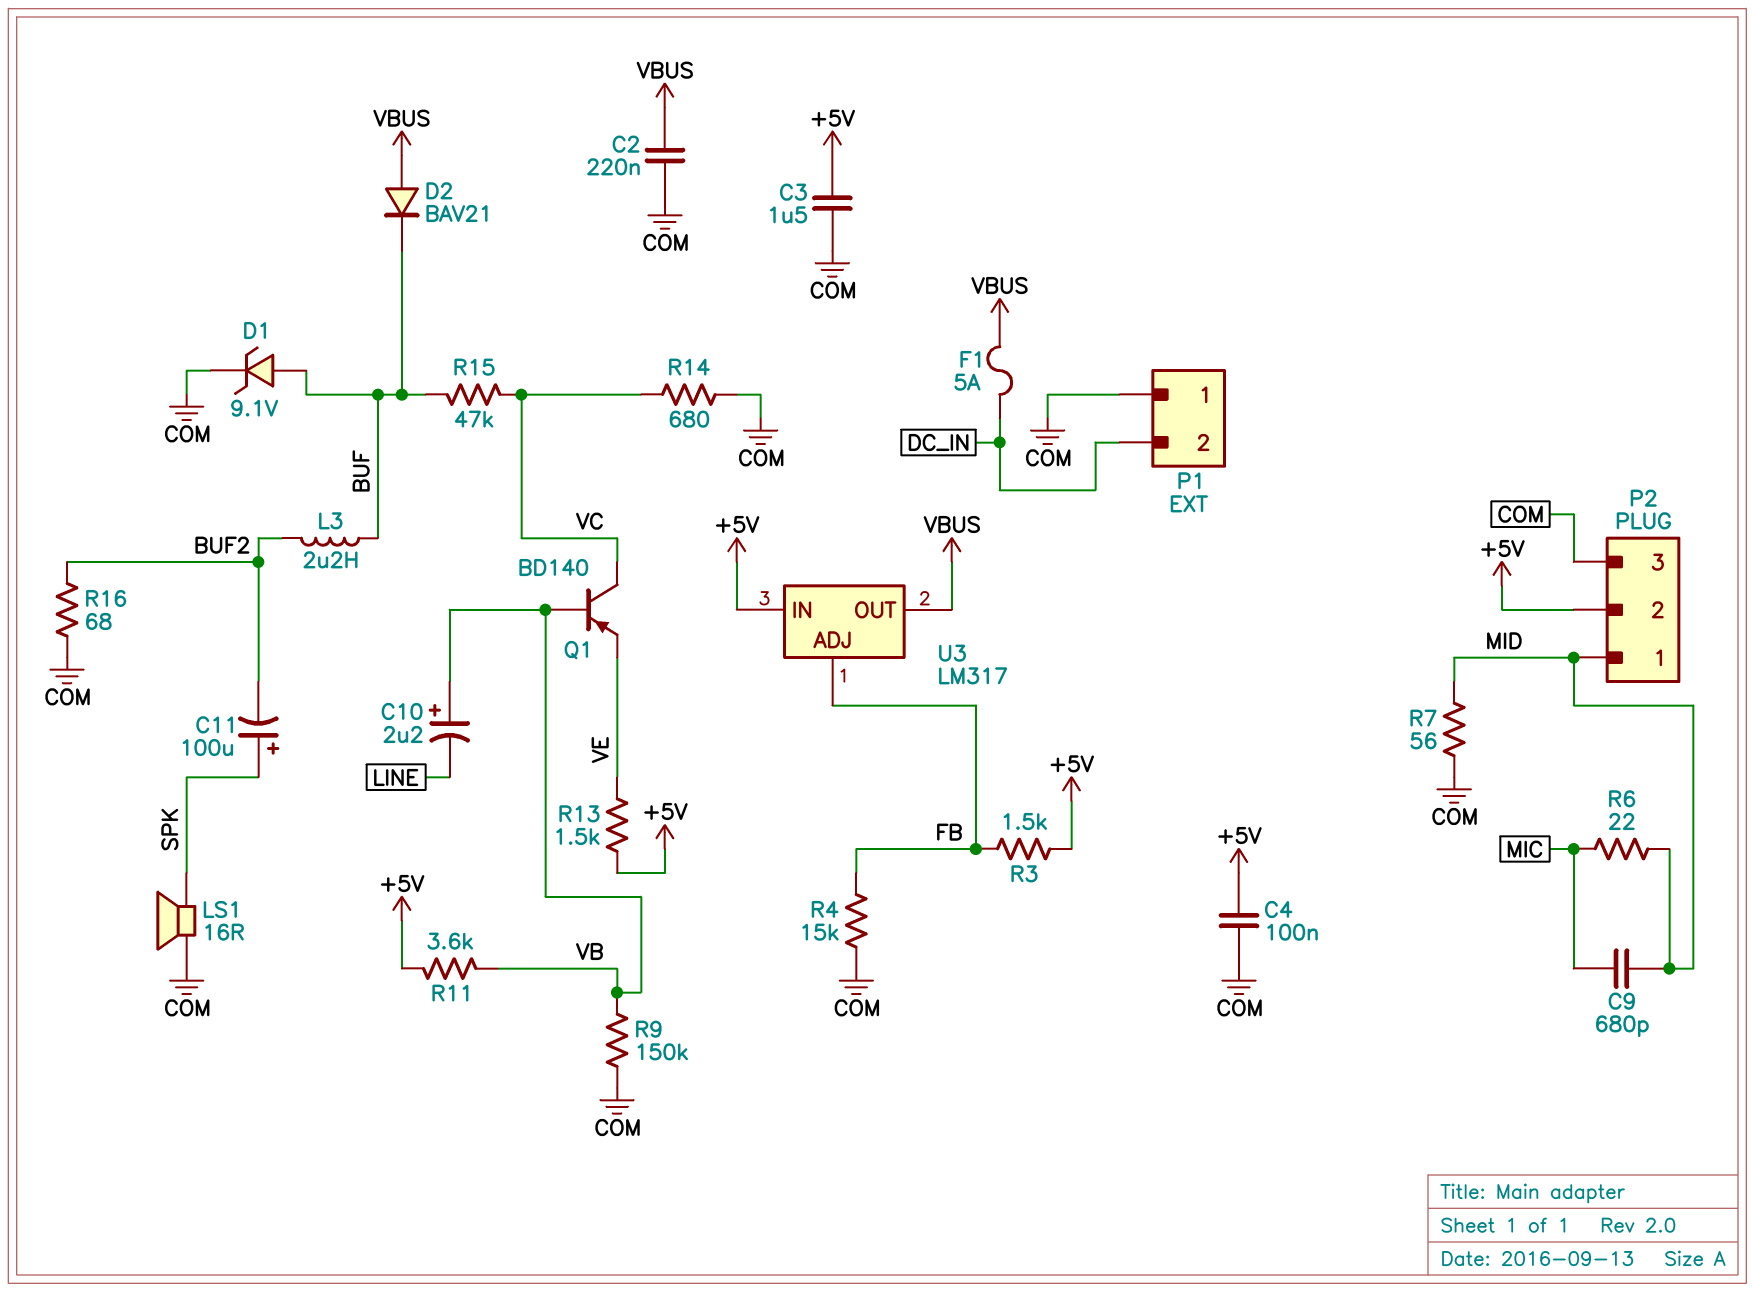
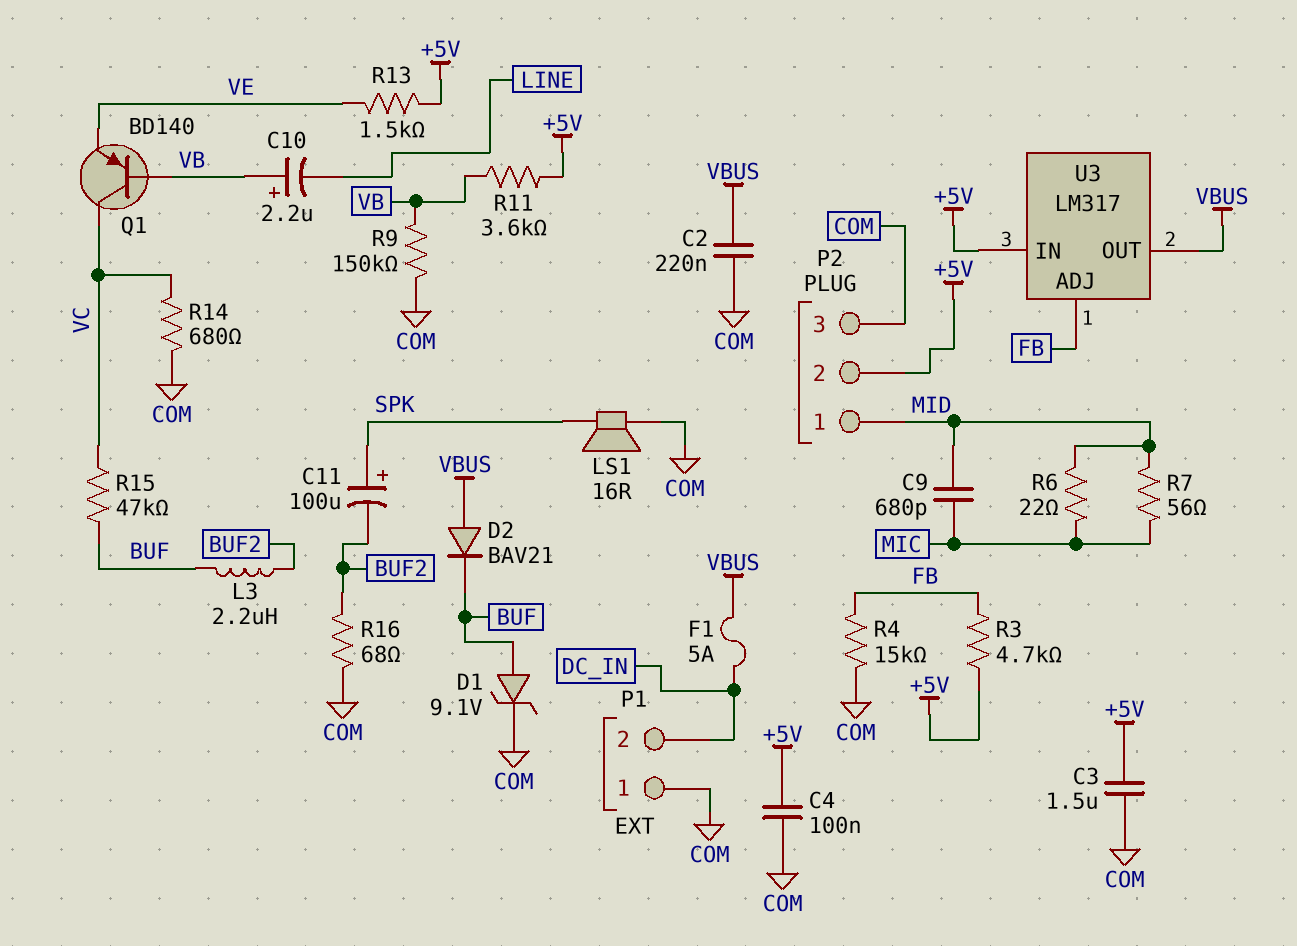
R3: 1.5k (+5V, FB) -> 4.7k (+5V, FB)
R7: 56 (COM, MID) -> 56 (MIC, MID)

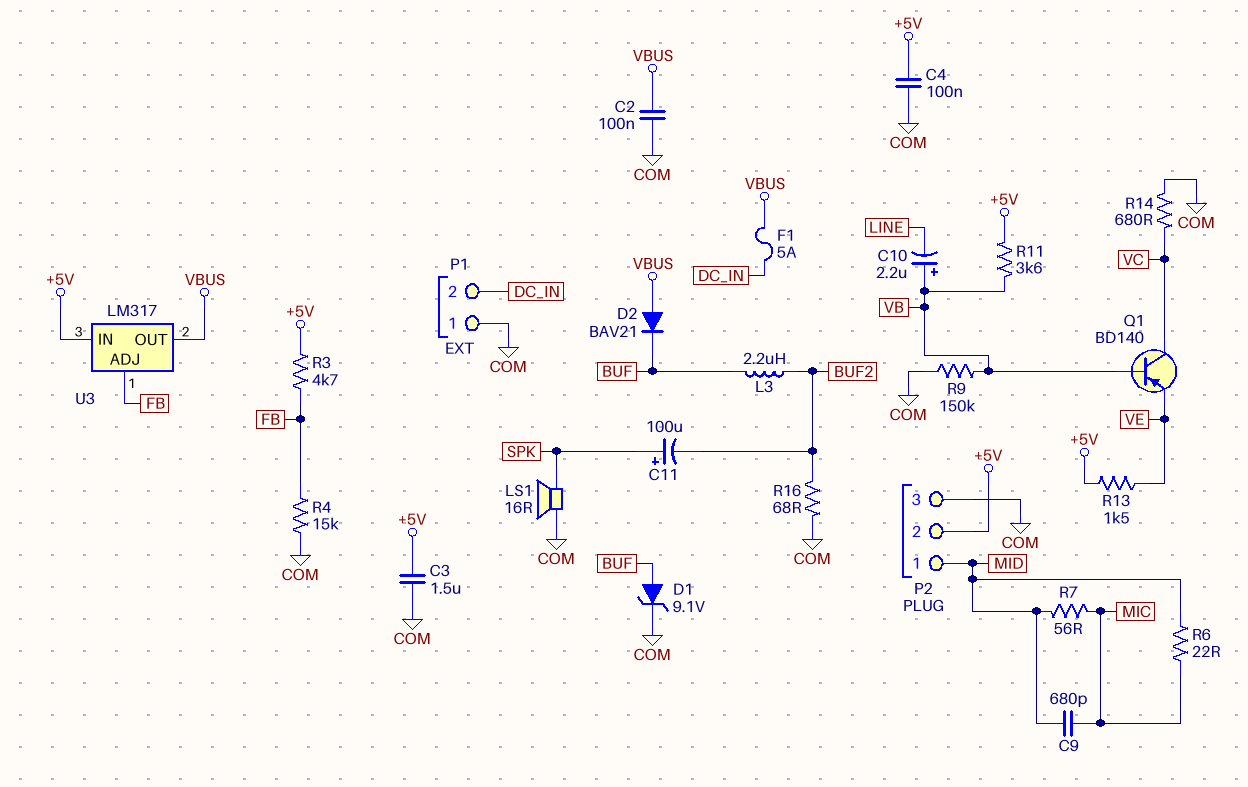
C2: 220nF (COM, VBUS) -> 100nF (COM, VBUS)
R15: 47k (BUF, VC) -> none

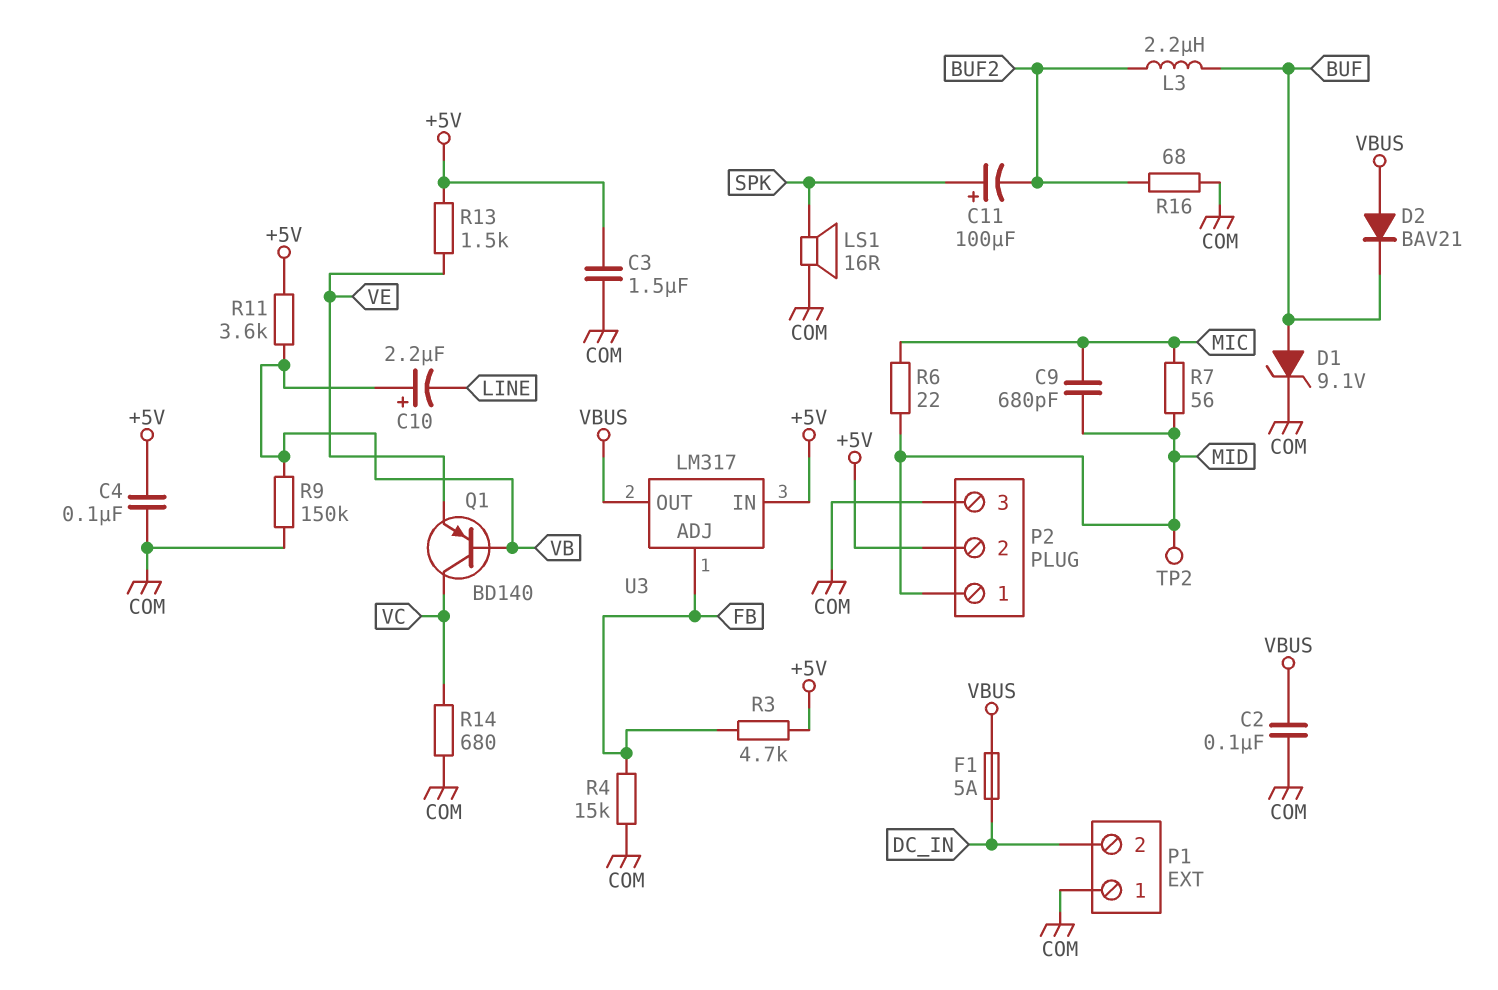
TP2: none -> test point (MID)

